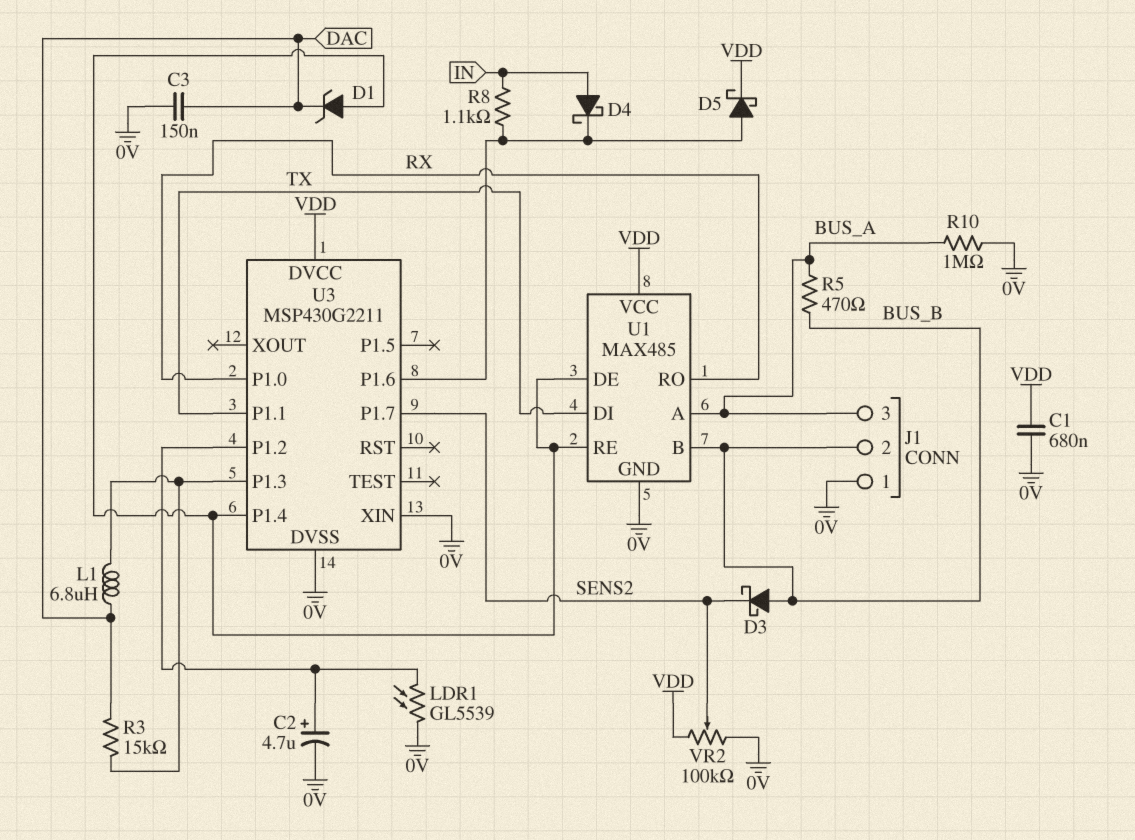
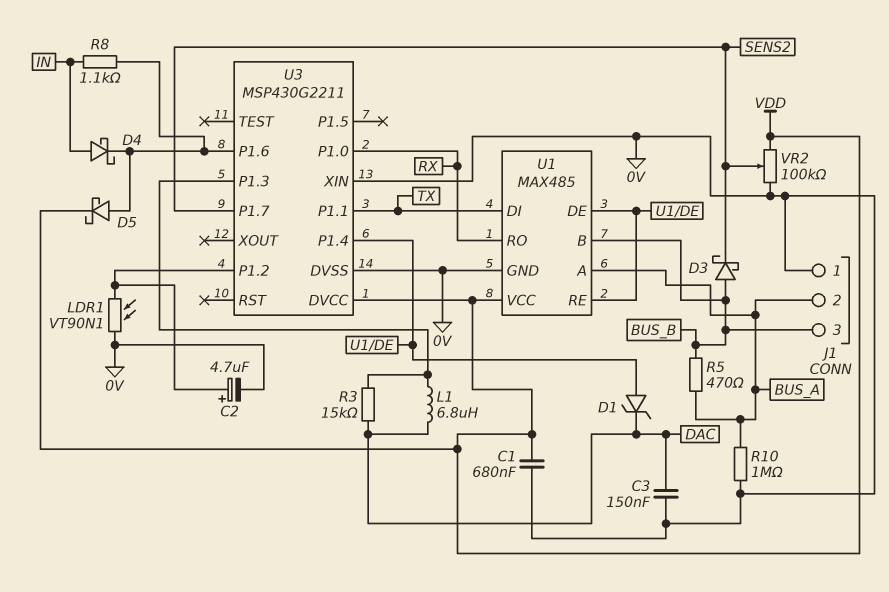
J1 pin 2: BUS_B -> BUS_A
J1 pin 3: BUS_A -> BUS_B
LDR1: GL5539 (0V, U3/P1.2) -> VT90N1 (0V, U3/P1.2)

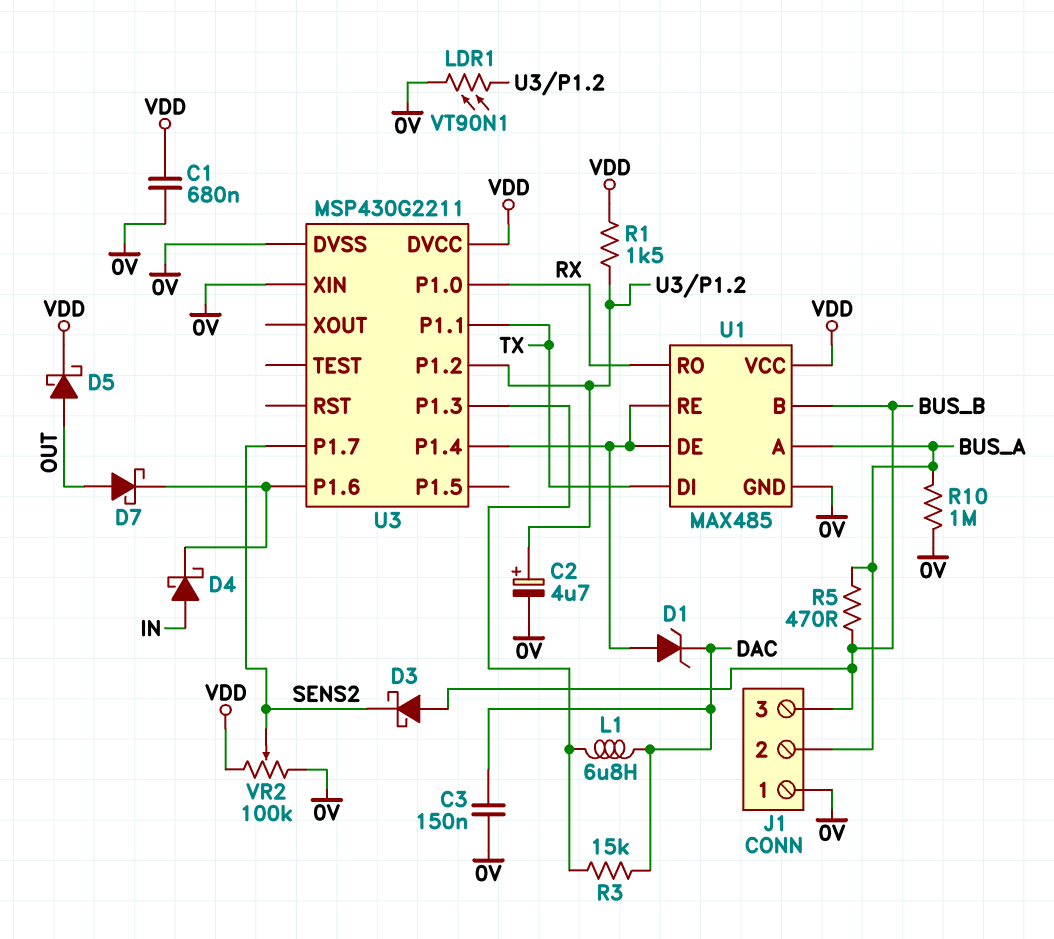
D5: schottky (A U3/P1.6, K VDD) -> schottky (A OUT, K VDD)
D7: none -> schottky (A OUT, K U3/P1.6)
R1: none -> 1.5k (U3/P1.2, VDD)
R8: 1.1k (IN, U3/P1.6) -> none

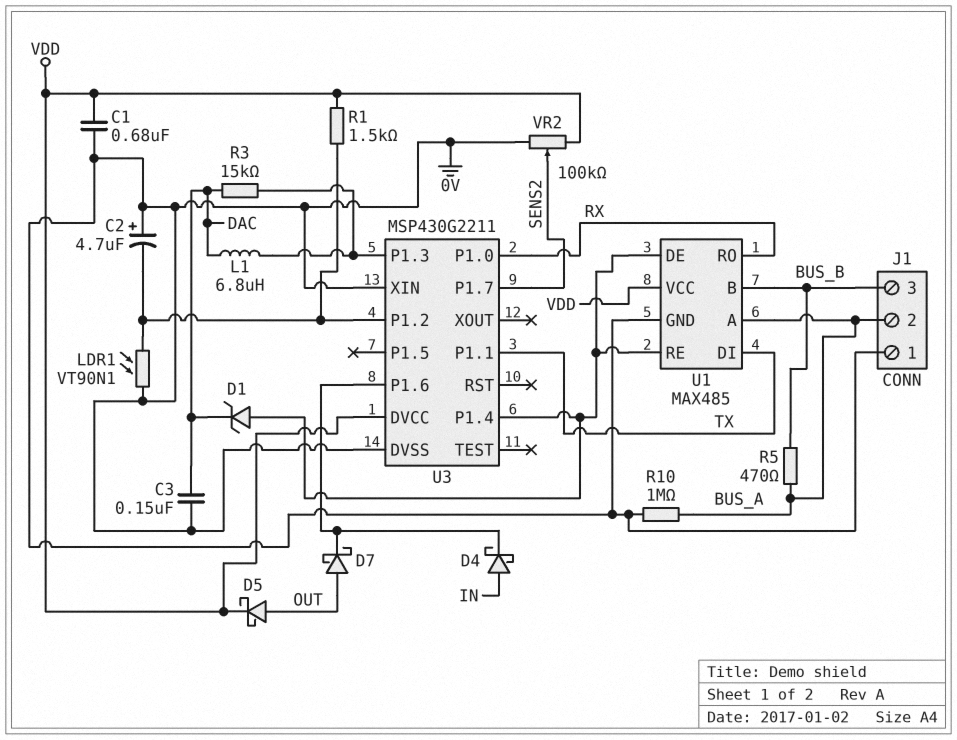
C2: 4.7uF (plus U3/P1.2, minus 0V) -> 4.7uF (plus 0V, minus U3/P1.2)
D3: schottky (A BUS_B, K SENS2) -> none

